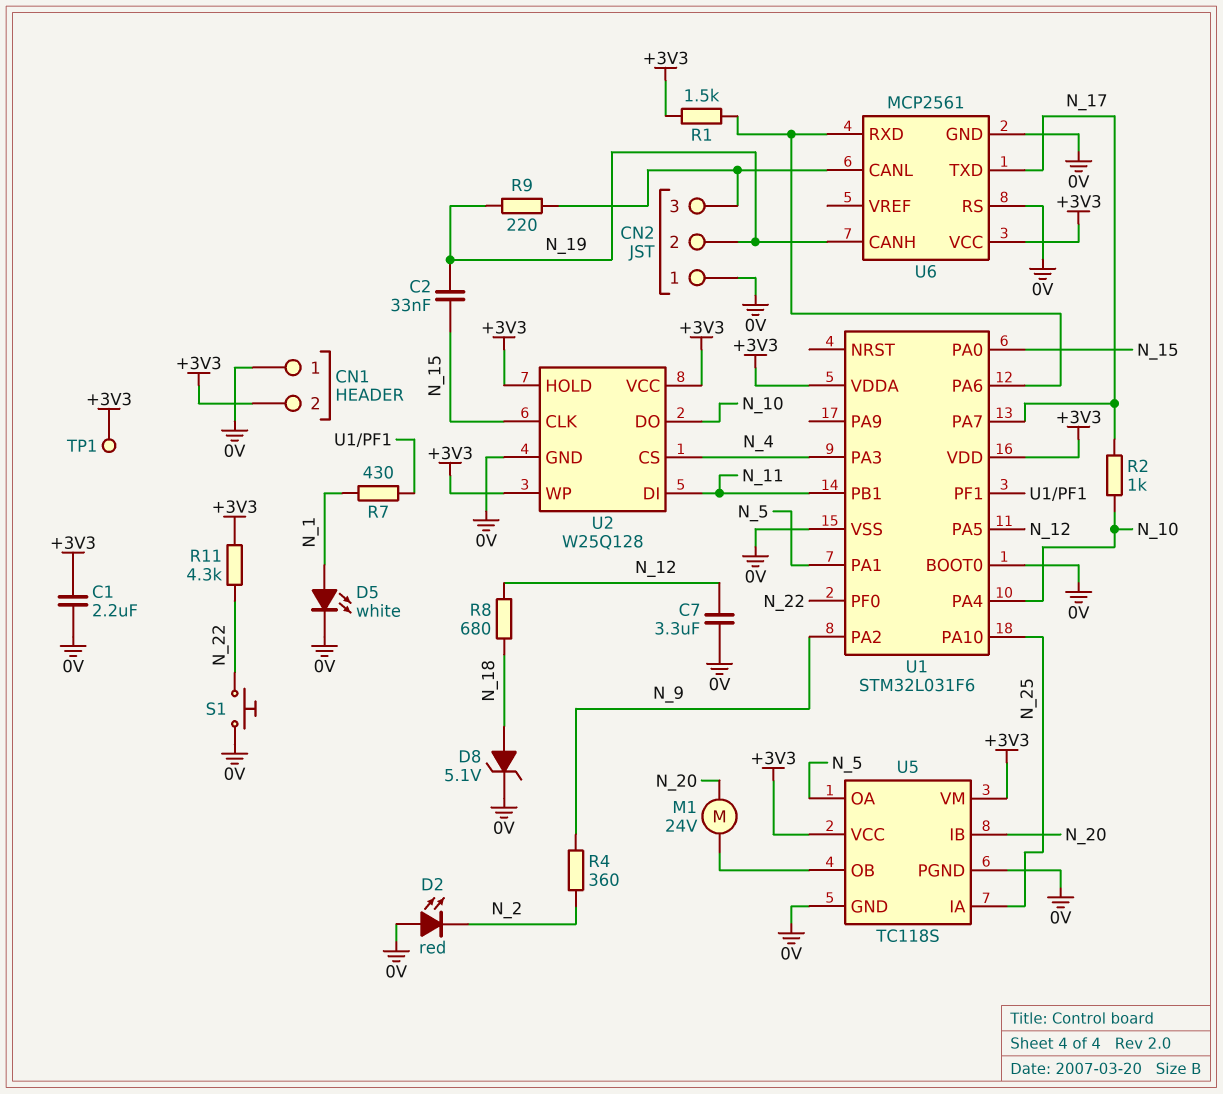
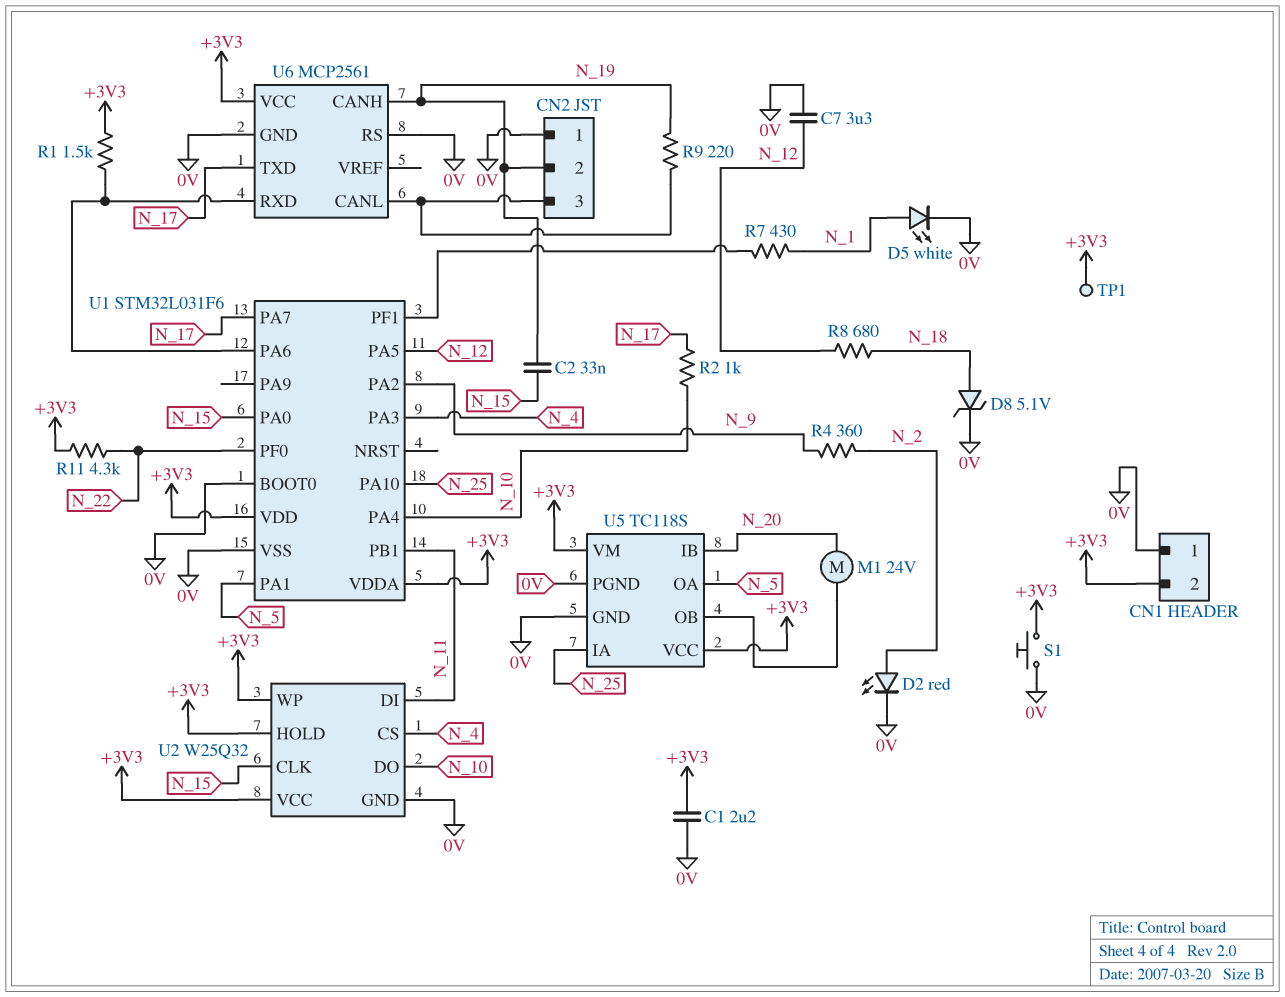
D2: LED red (A 0V, K N_2) -> LED red (A N_2, K 0V)
S1: button (0V, N_22) -> button (+3V3, 0V)
U2: W25Q128 -> W25Q32

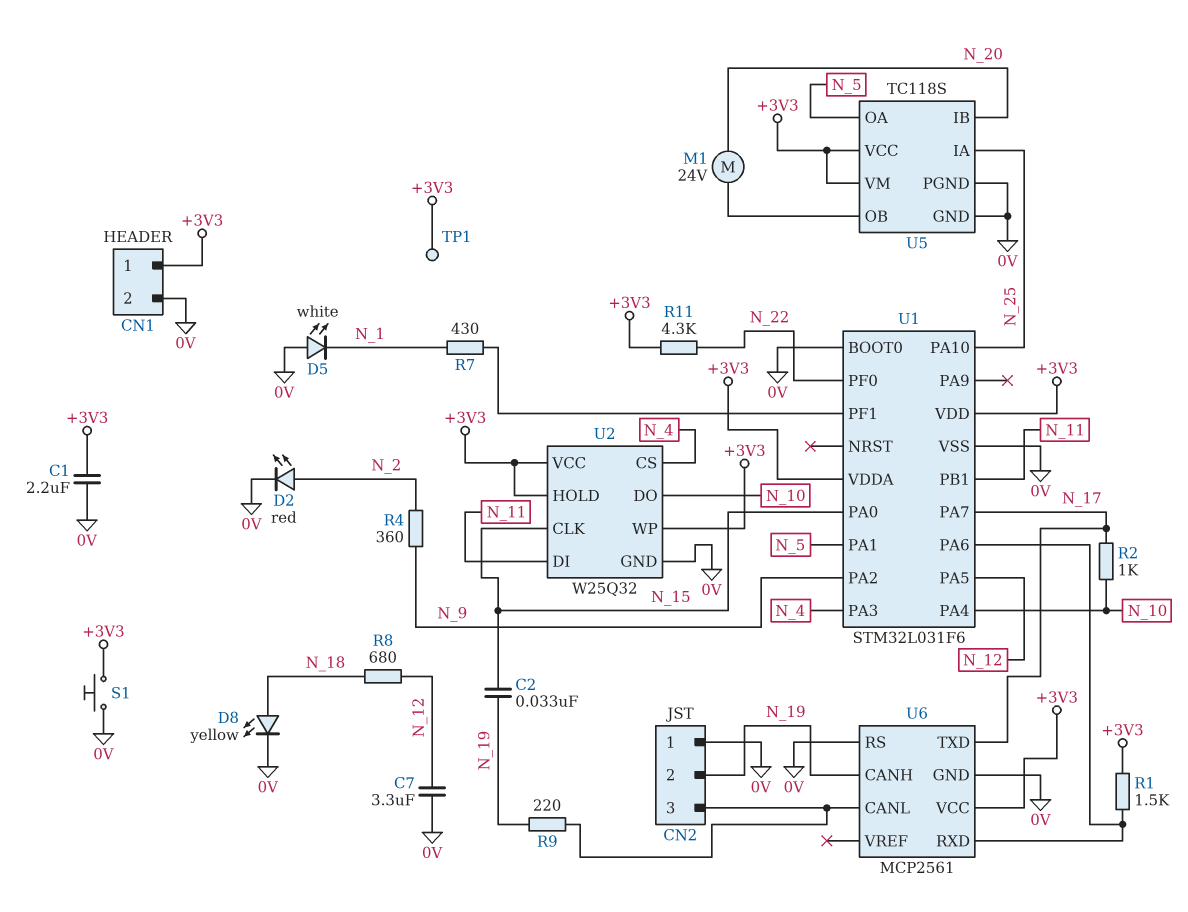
CN1 pin 1: 0V -> +3V3
CN1 pin 2: +3V3 -> 0V
D5: LED white (A N_1, K 0V) -> LED white (A 0V, K N_1)
D8: zener 5.1V (A N_18, K 0V) -> LED yellow (A N_18, K 0V)

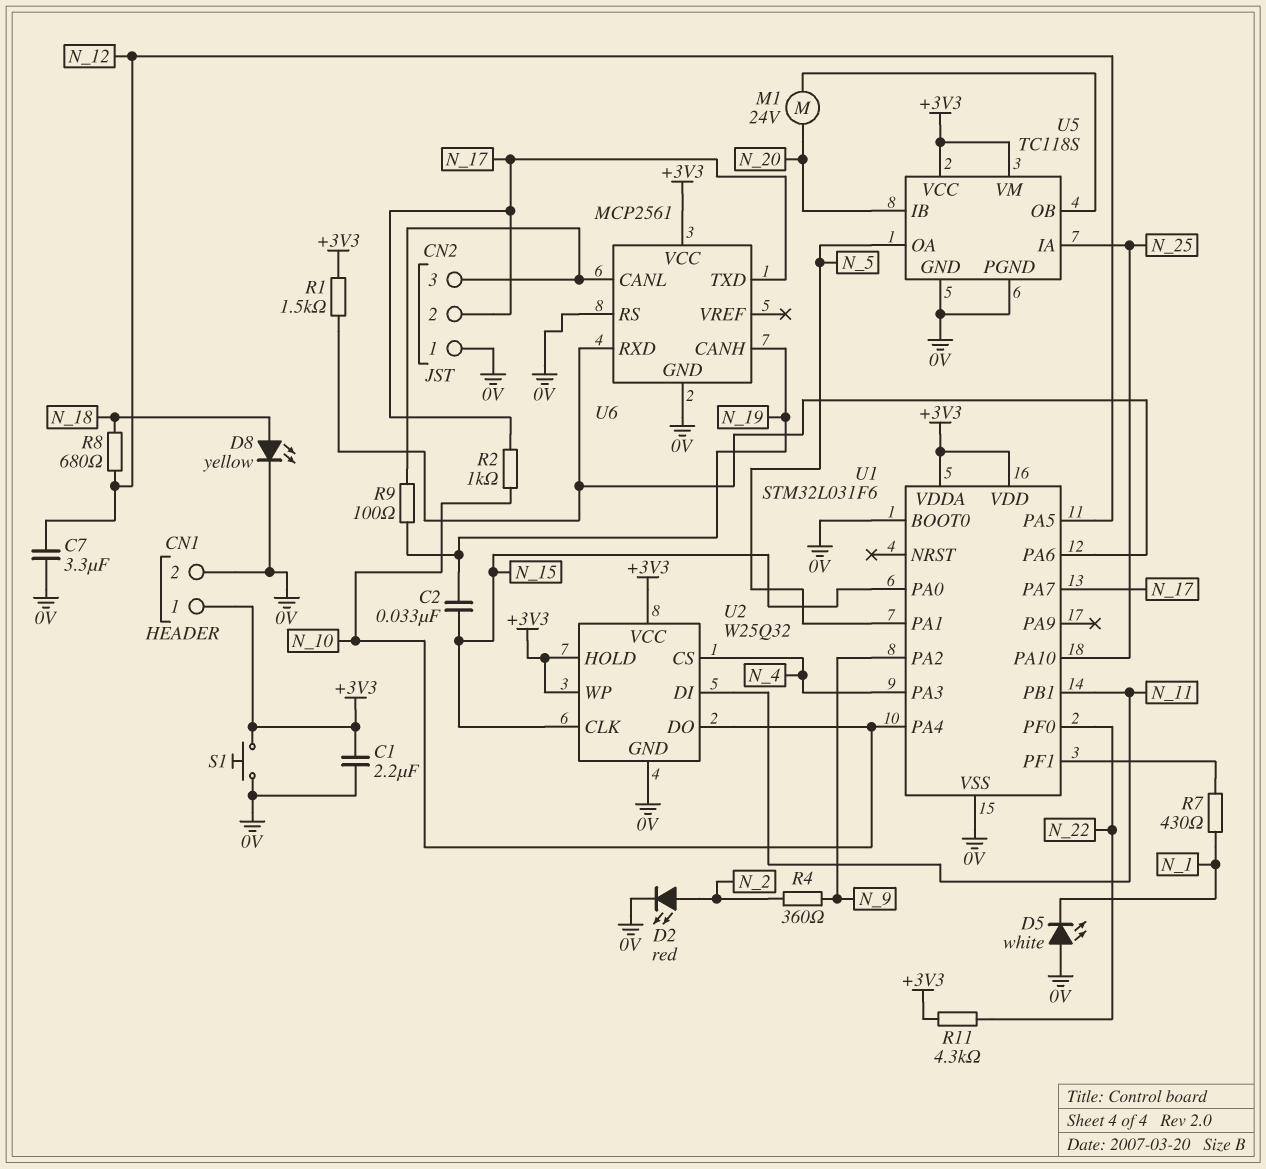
CN2 pin 2: N_19 -> N_17
R9: 220 (CN2/3, N_19) -> 100 (CN2/3, N_19)
TP1: test point (+3V3) -> none

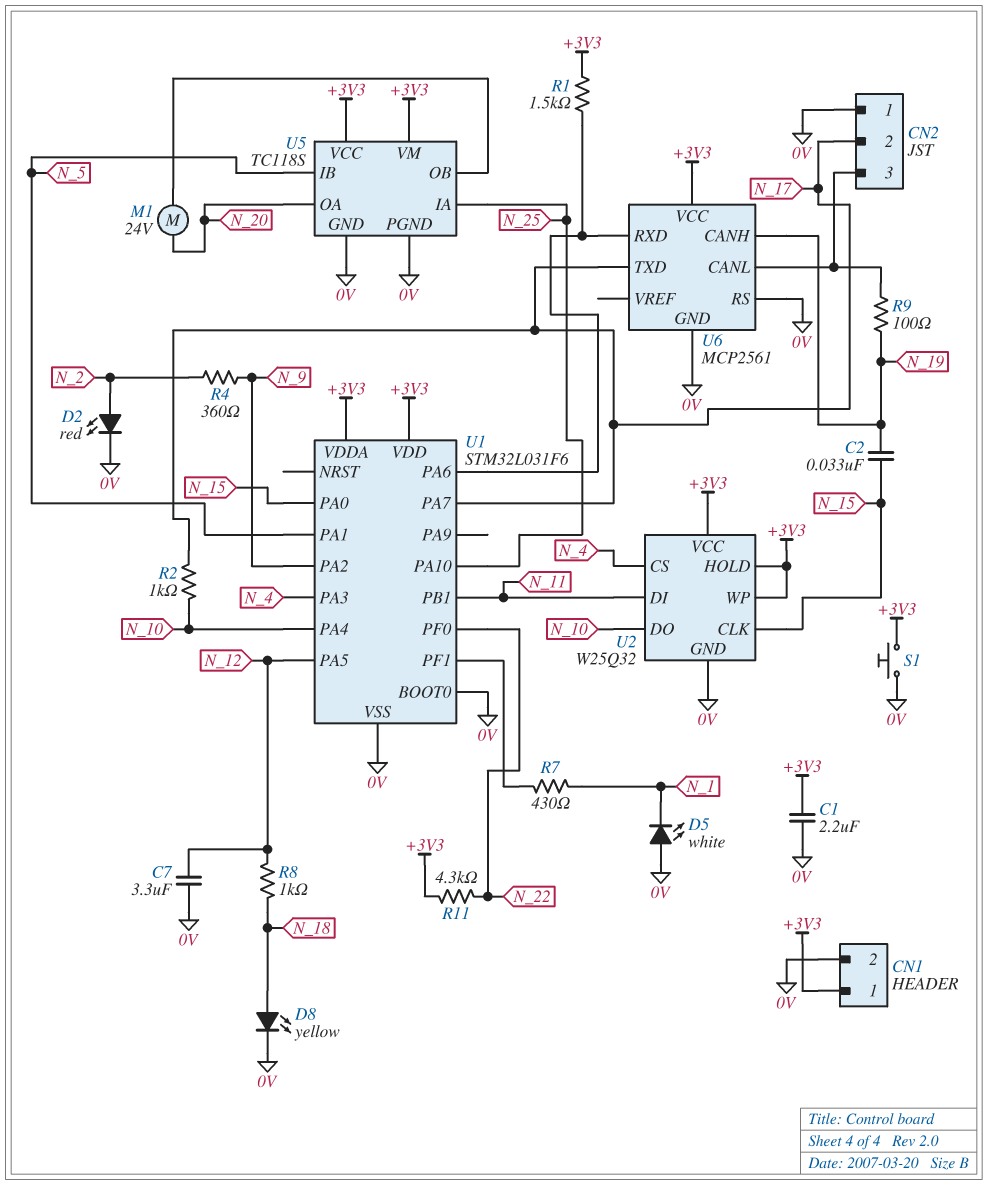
R8: 680 (N_12, N_18) -> 1k (N_12, N_18)
U5 pin IB: N_20 -> N_5
U5 pin OA: N_5 -> N_20

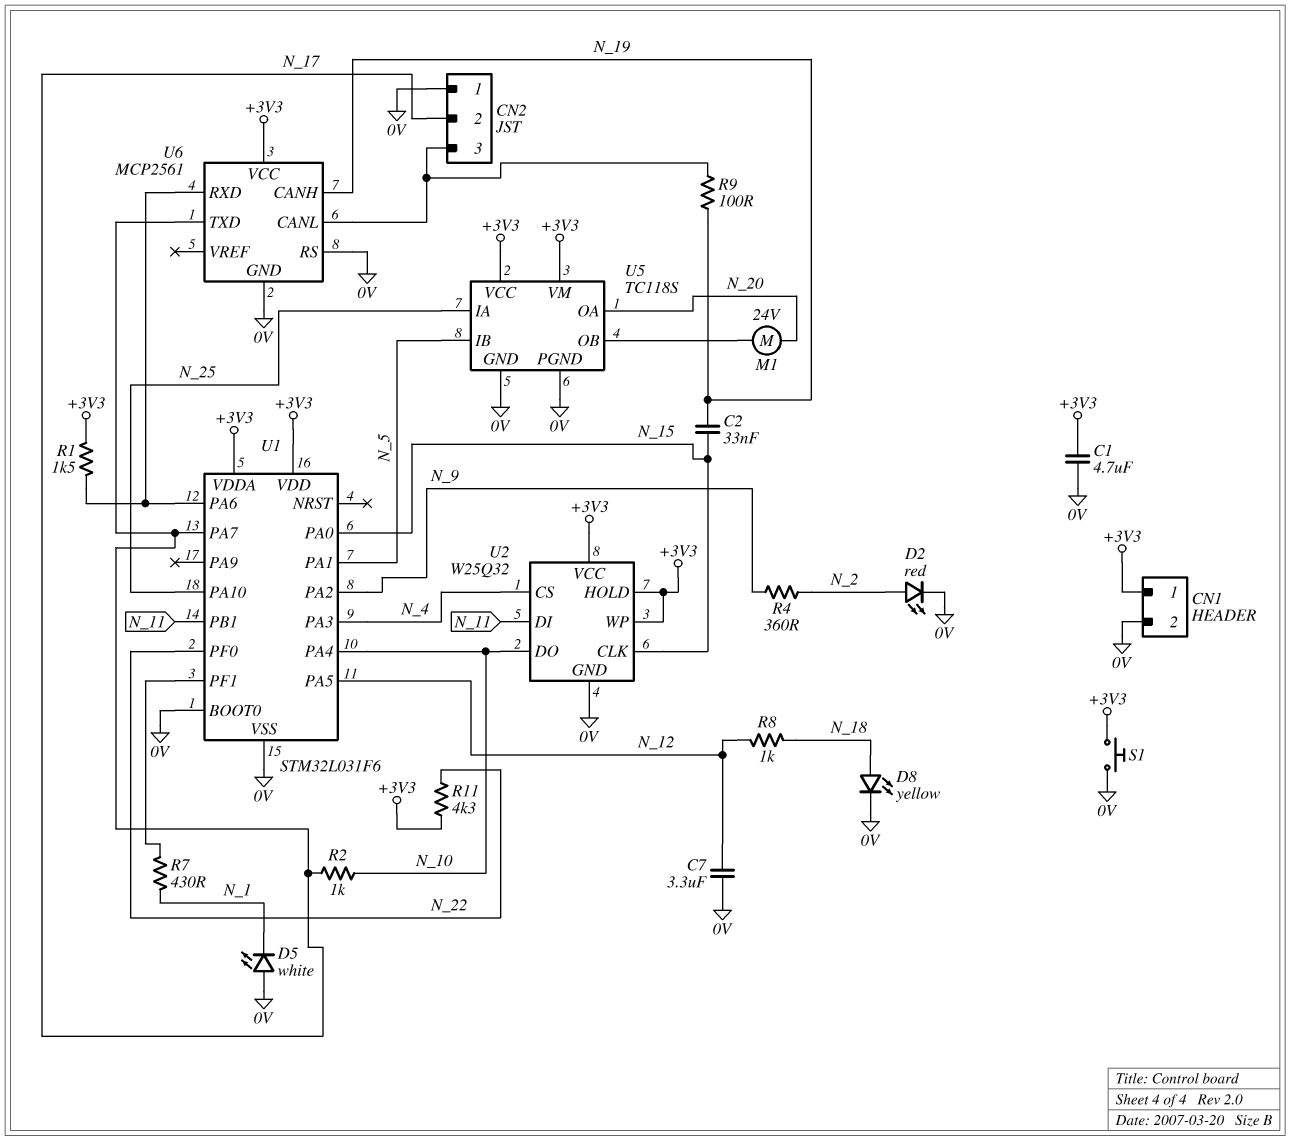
C1: 2.2uF (+3V3, 0V) -> 4.7uF (+3V3, 0V)

